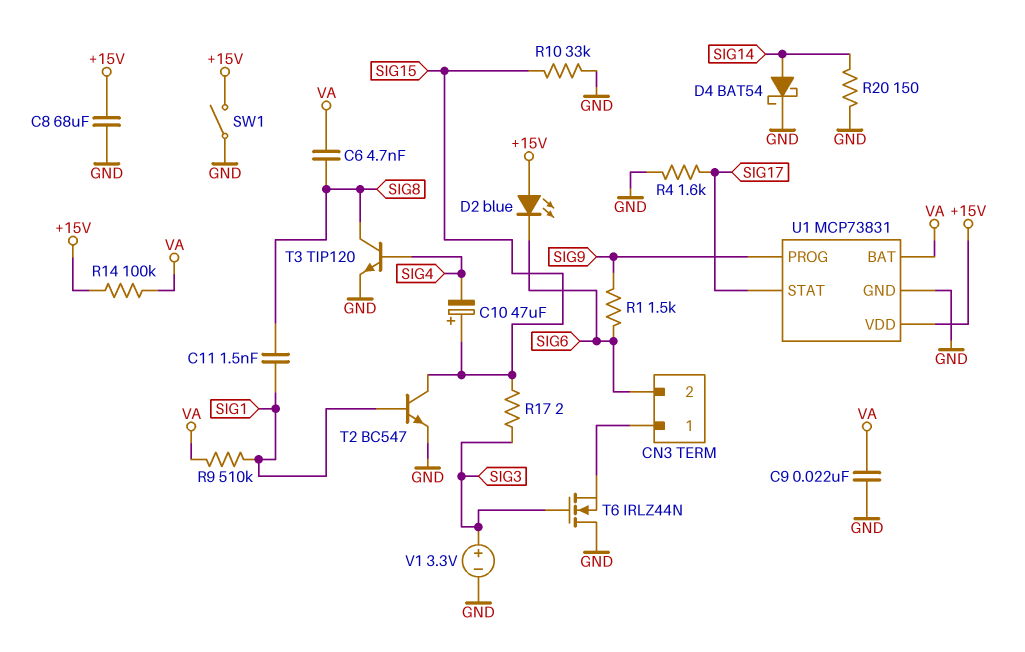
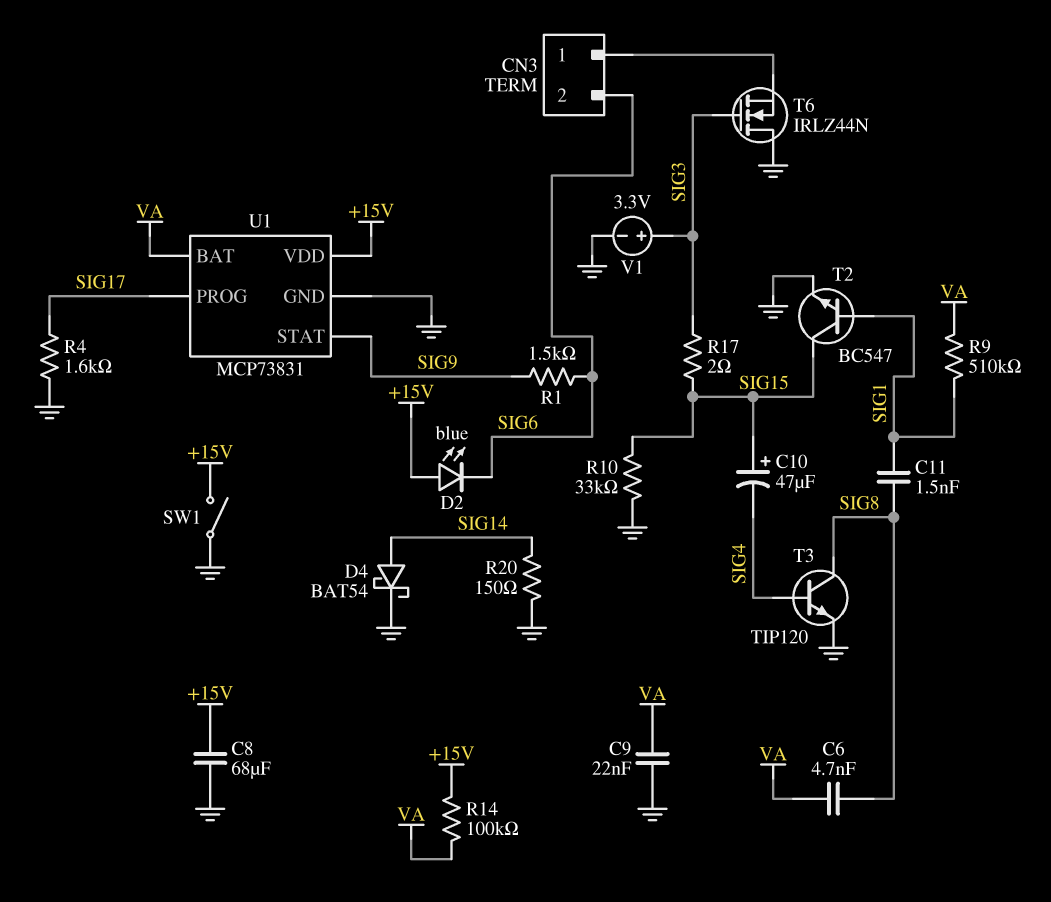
U1 pin PROG: SIG9 -> SIG17
U1 pin STAT: SIG17 -> SIG9

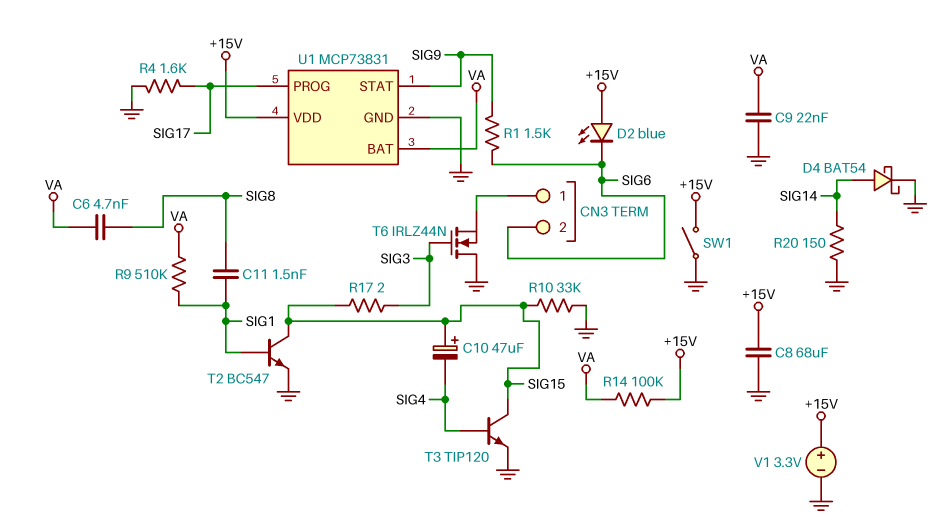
T3: NPN TIP120 (B SIG4, C SIG8, E GND) -> NPN TIP120 (B SIG4, C SIG15, E GND)
V1: 3.3V (plus SIG3, minus GND) -> 3.3V (plus +15V, minus GND)

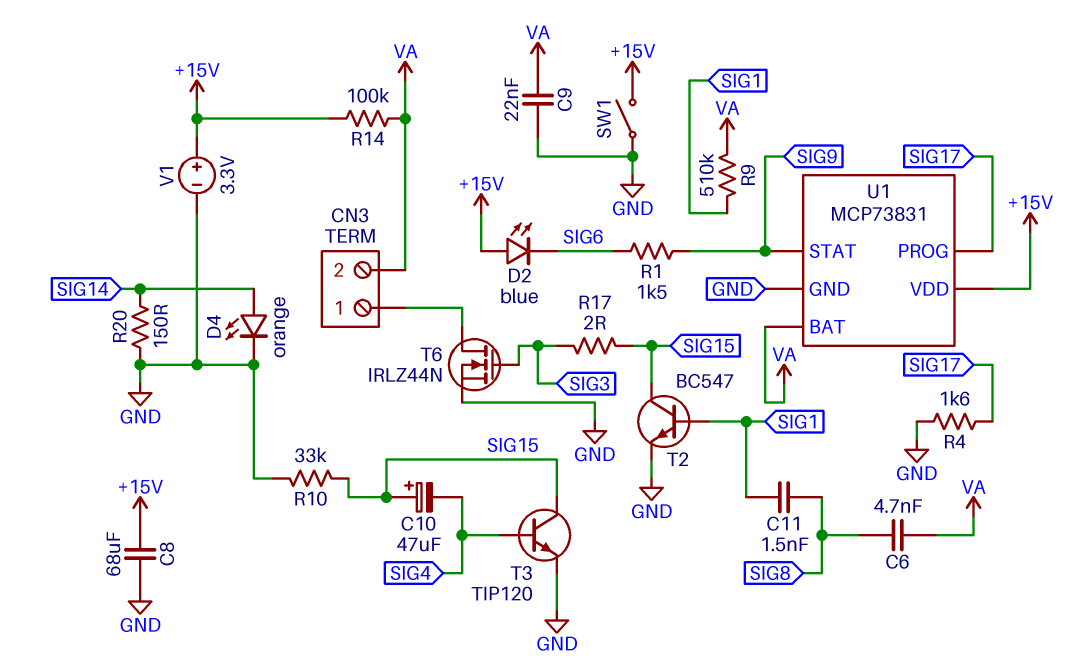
CN3 pin 2: SIG6 -> VA
D4: schottky BAT54 (A SIG14, K GND) -> LED orange (A SIG14, K GND)
T6: NMOS IRLZ44N (G SIG3, D GND, S CN3/1) -> NMOS IRLZ44N (G SIG3, D CN3/1, S GND)

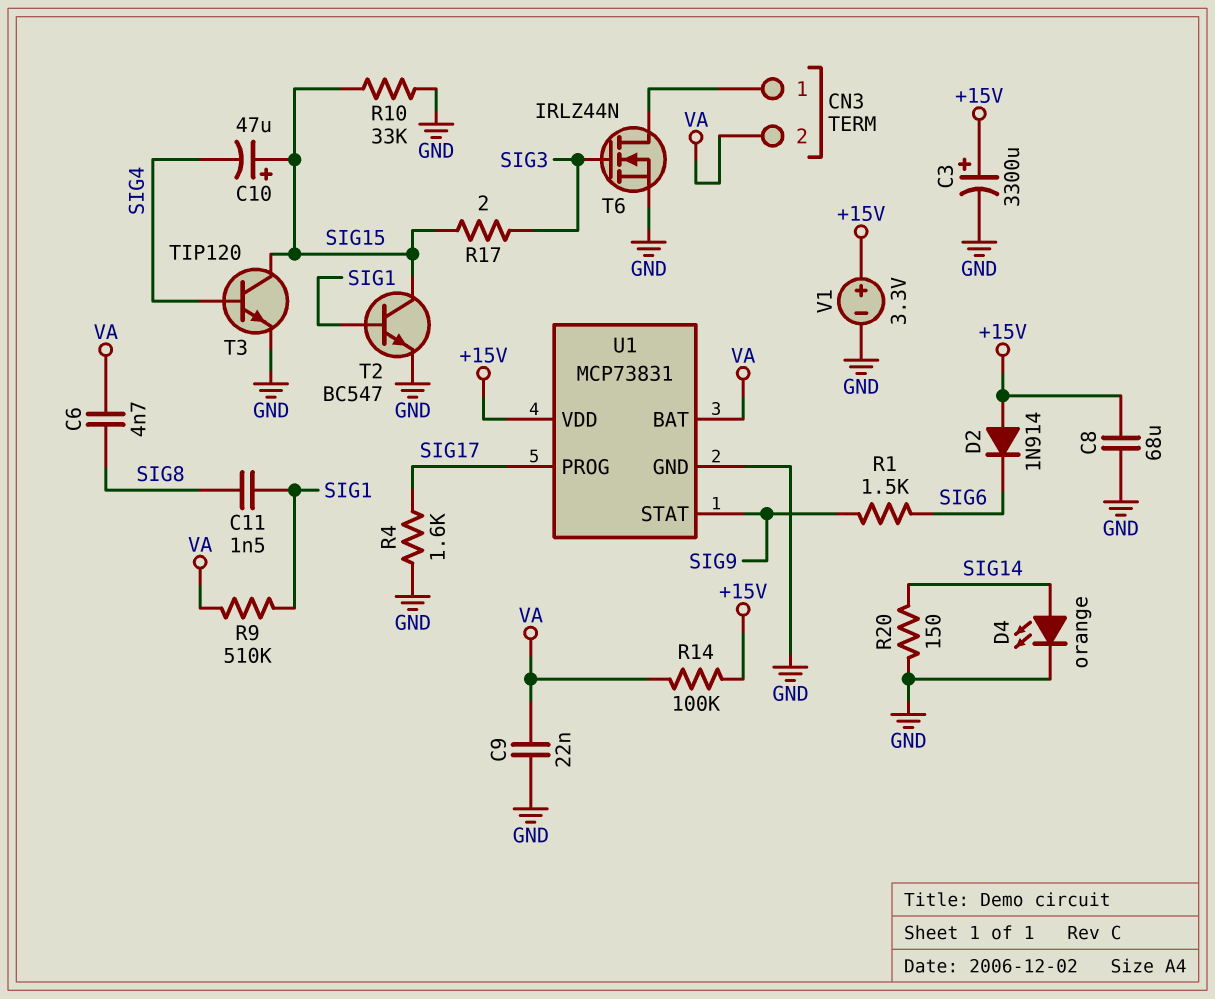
C3: none -> 3300uF (plus +15V, minus GND)
D2: LED blue (A +15V, K SIG6) -> diode 1N914 (A +15V, K SIG6)
SW1: switch (+15V, GND) -> none

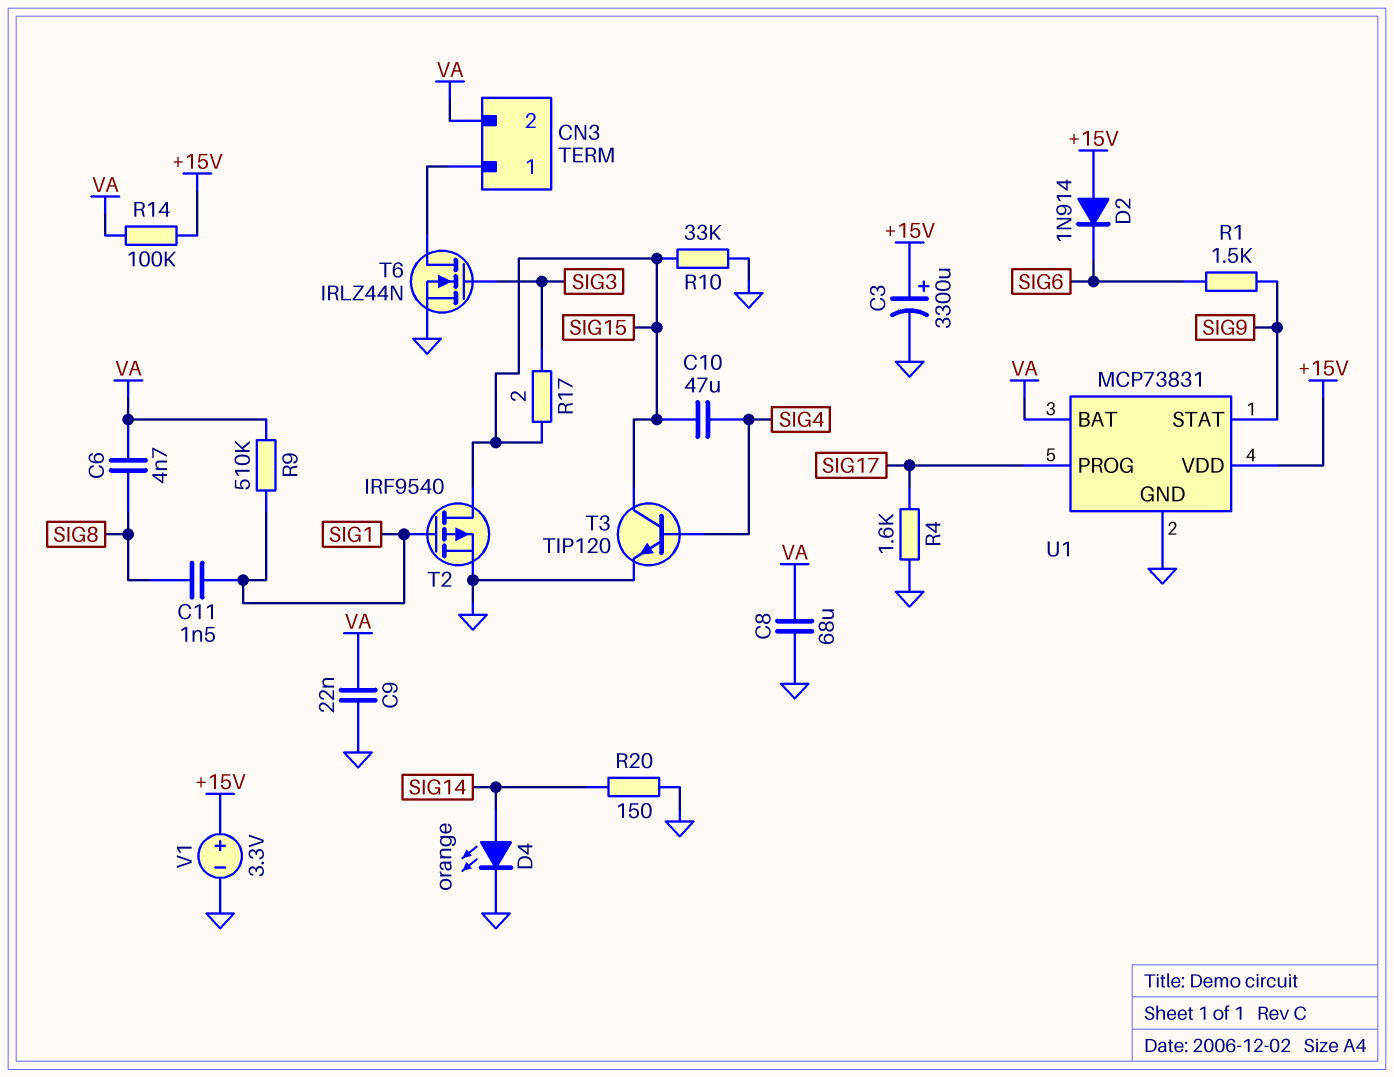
C8: 68uF (+15V, GND) -> 68uF (GND, VA)
C10: 47uF (plus SIG15, minus SIG4) -> 47uF (SIG4, SIG15)
T2: NPN BC547 (B SIG1, C SIG15, E GND) -> PMOS IRF9540 (G SIG1, D SIG15, S GND)

